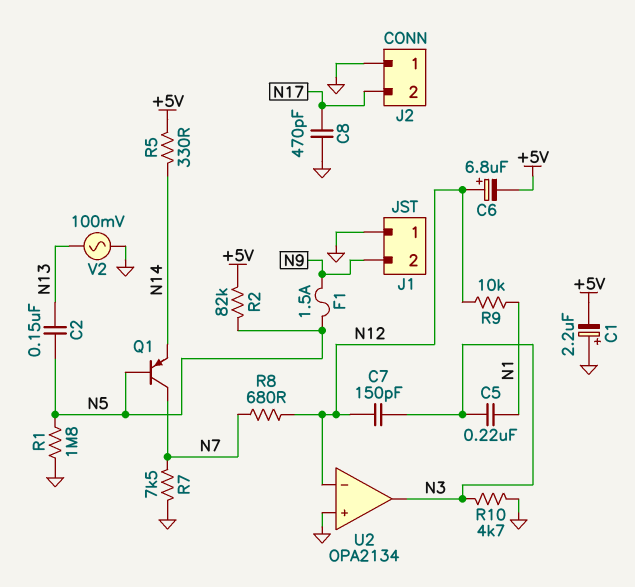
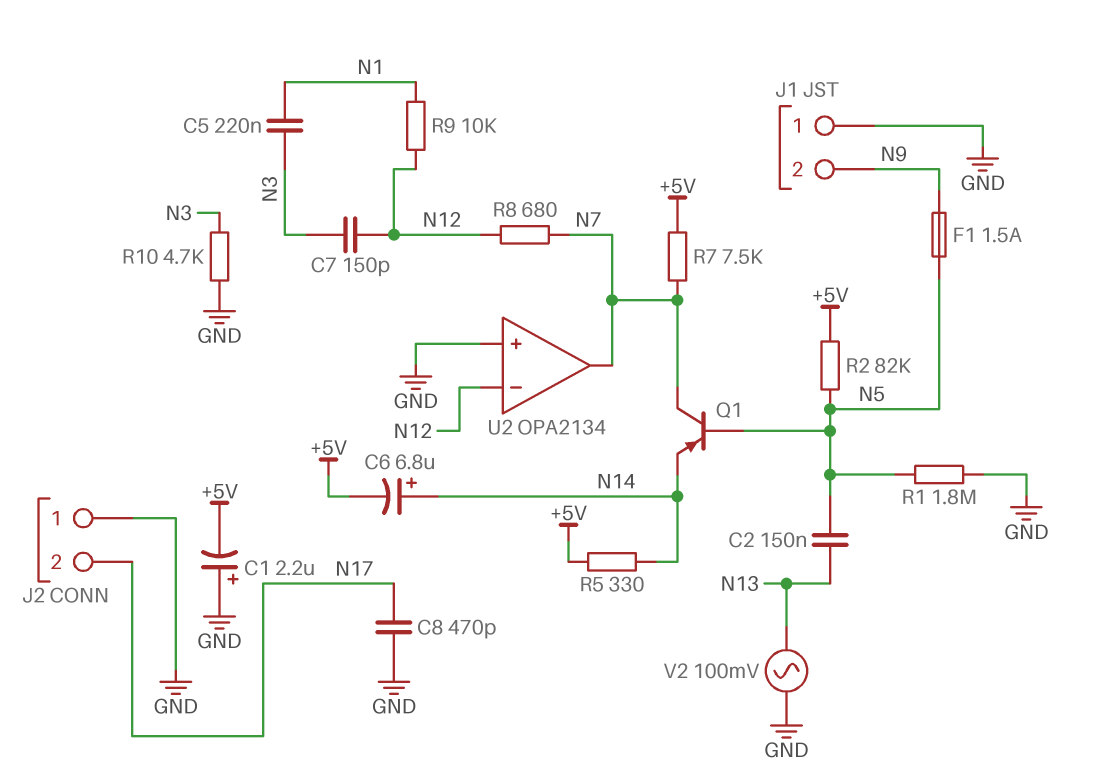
C6: 6.8uF (plus N12, minus +5V) -> 6.8uF (plus N14, minus +5V)
R7: 7.5k (GND, N7) -> 7.5k (+5V, N7)
U2 pin out: N3 -> N7

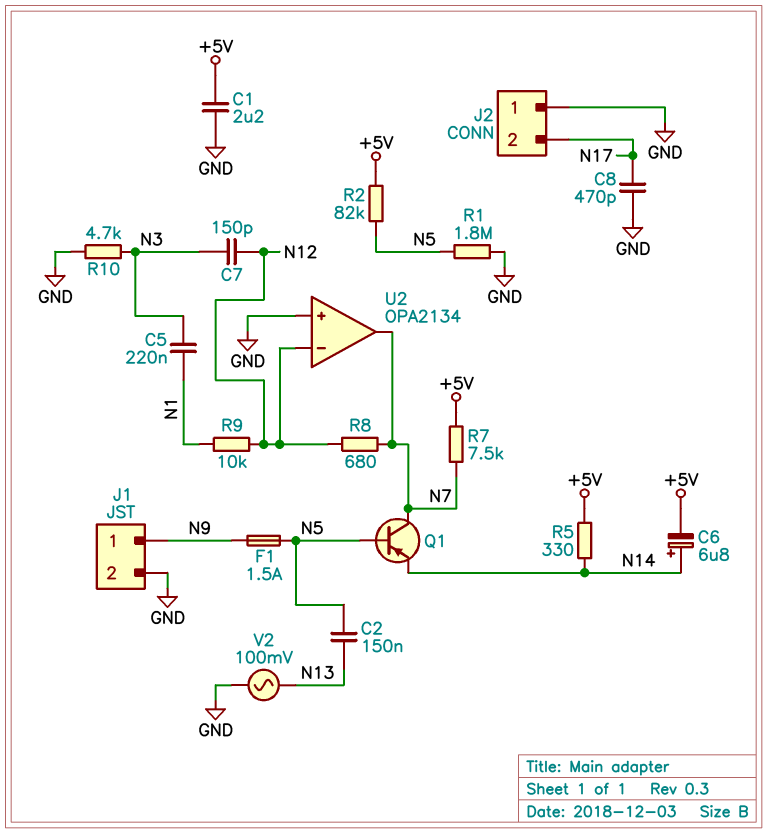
C1: 2.2uF (plus GND, minus +5V) -> 2.2uF (+5V, GND)
J1 pin 1: GND -> N9
J1 pin 2: N9 -> GND

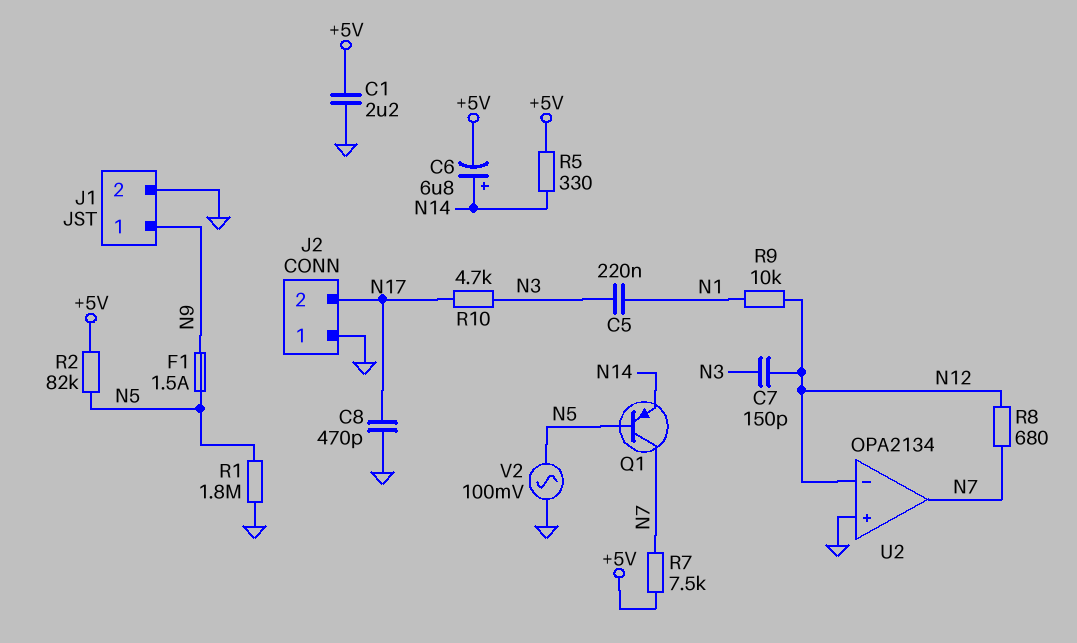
C2: 150nF (N5, N13) -> none
R10: 4.7k (GND, N3) -> 4.7k (N3, N17)
V2: AC 100mV (GND, N13) -> AC 100mV (GND, N5)

